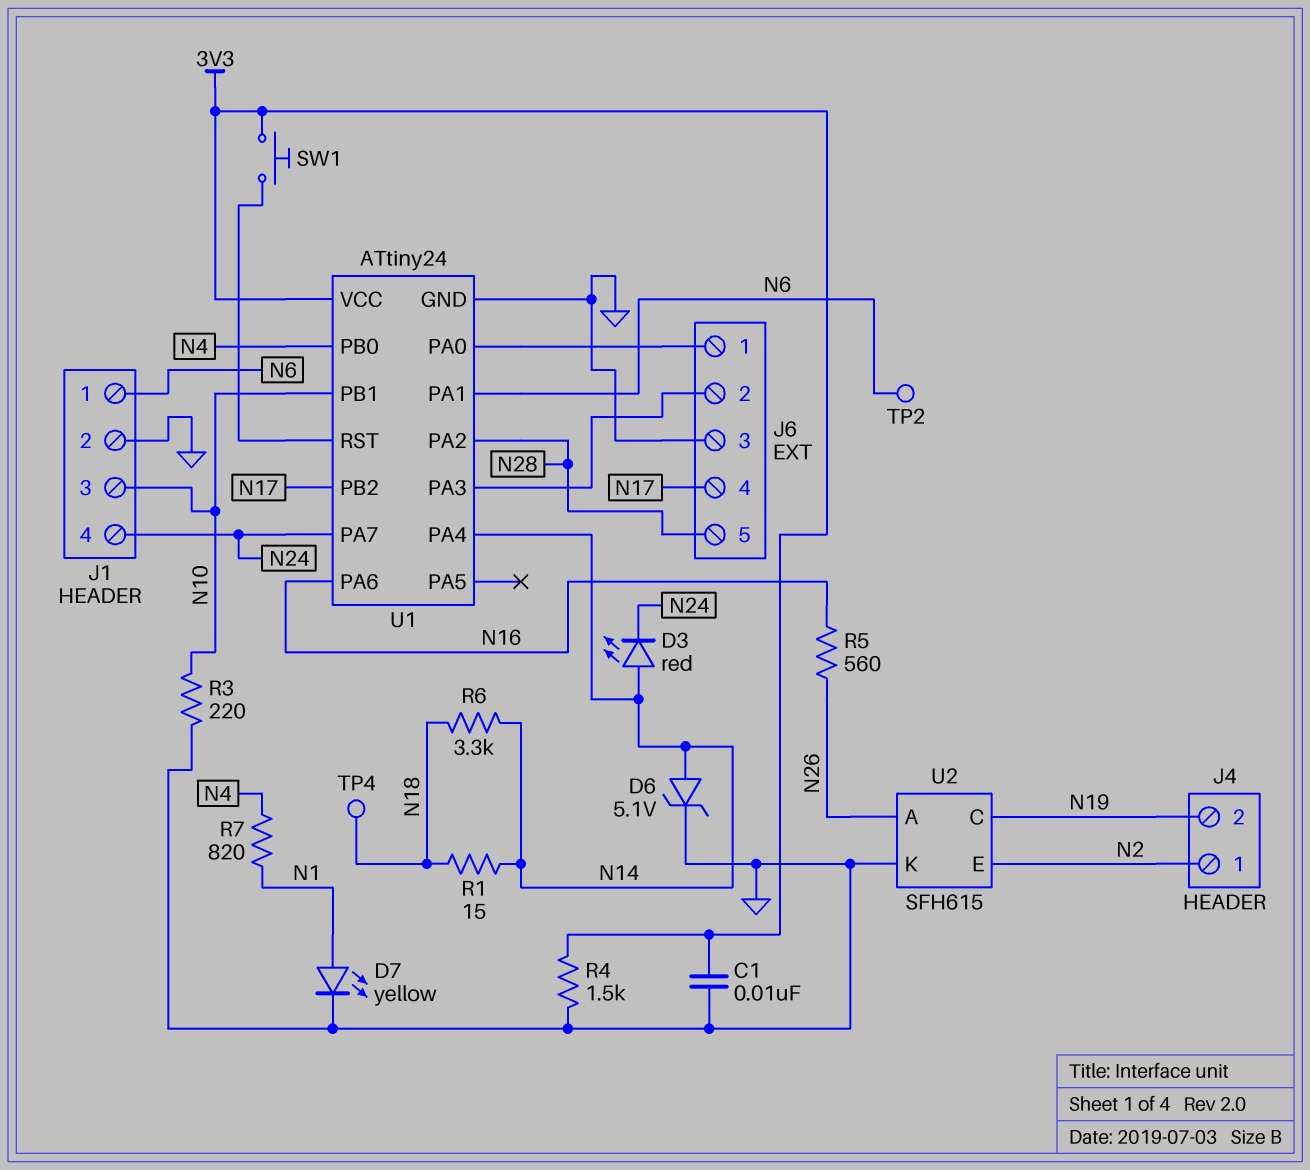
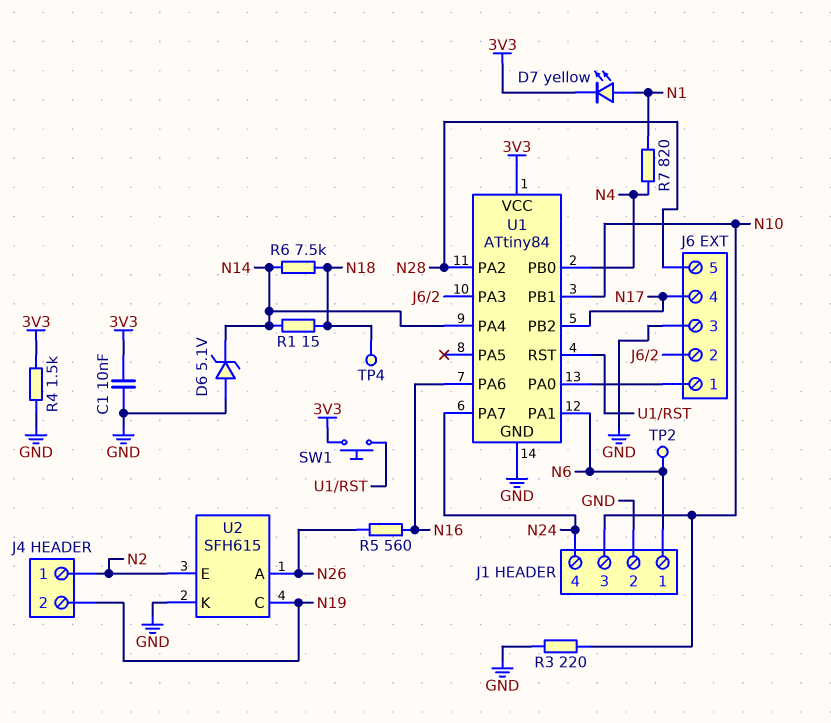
D3: LED red (A N14, K N24) -> none
D6: zener 5.1V (A N14, K GND) -> zener 5.1V (A GND, K N14)
D7: LED yellow (A N1, K GND) -> LED yellow (A N1, K 3V3)
R6: 3.3k (N14, N18) -> 7.5k (N14, N18)
U1: ATtiny24 -> ATtiny84

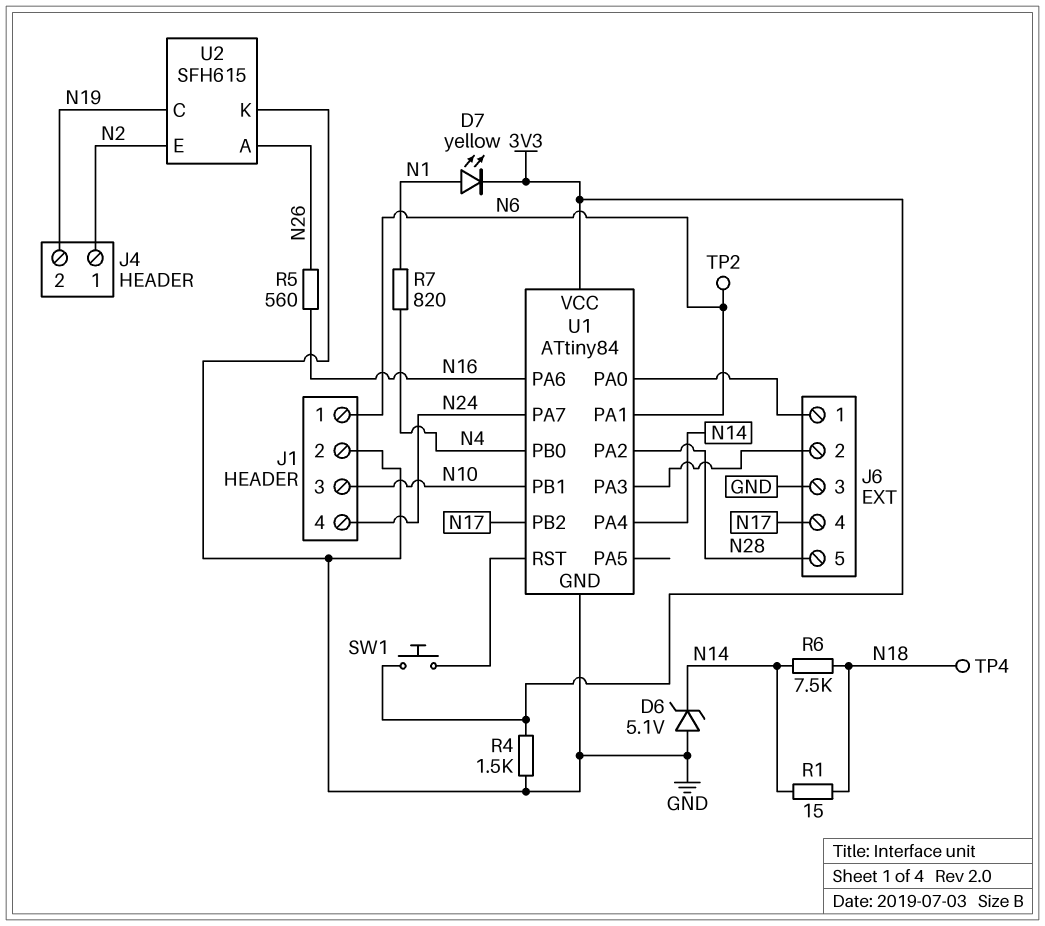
C1: 10nF (3V3, GND) -> none
R3: 220 (GND, N10) -> none

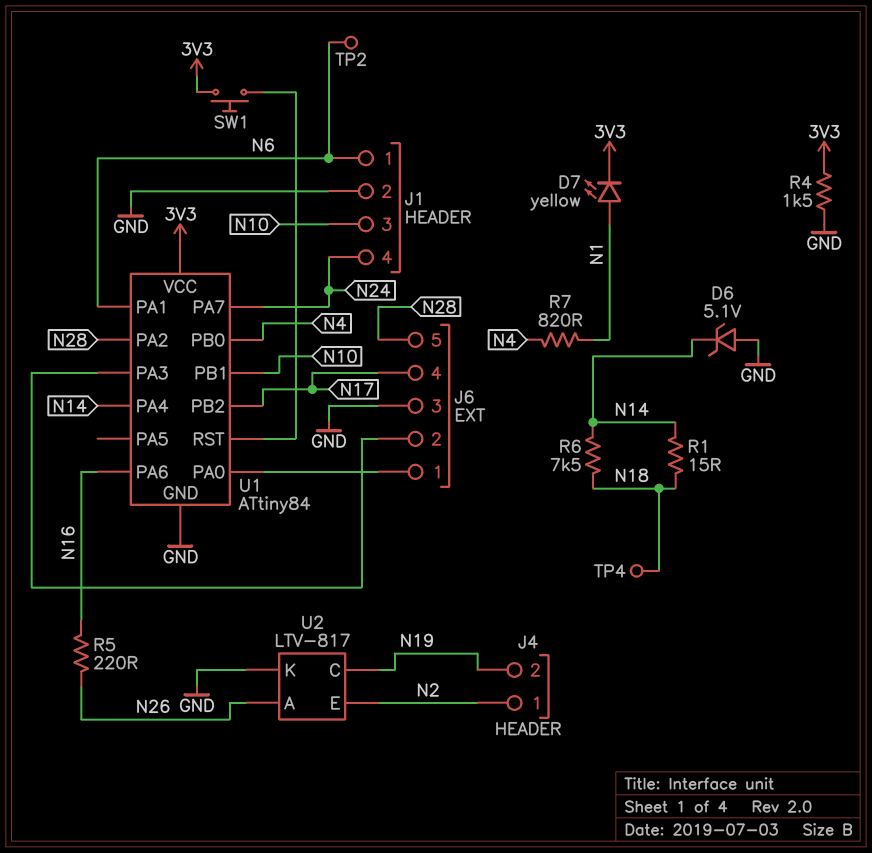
R5: 560 (N16, N26) -> 220 (N16, N26)
U2: SFH615 -> LTV-817

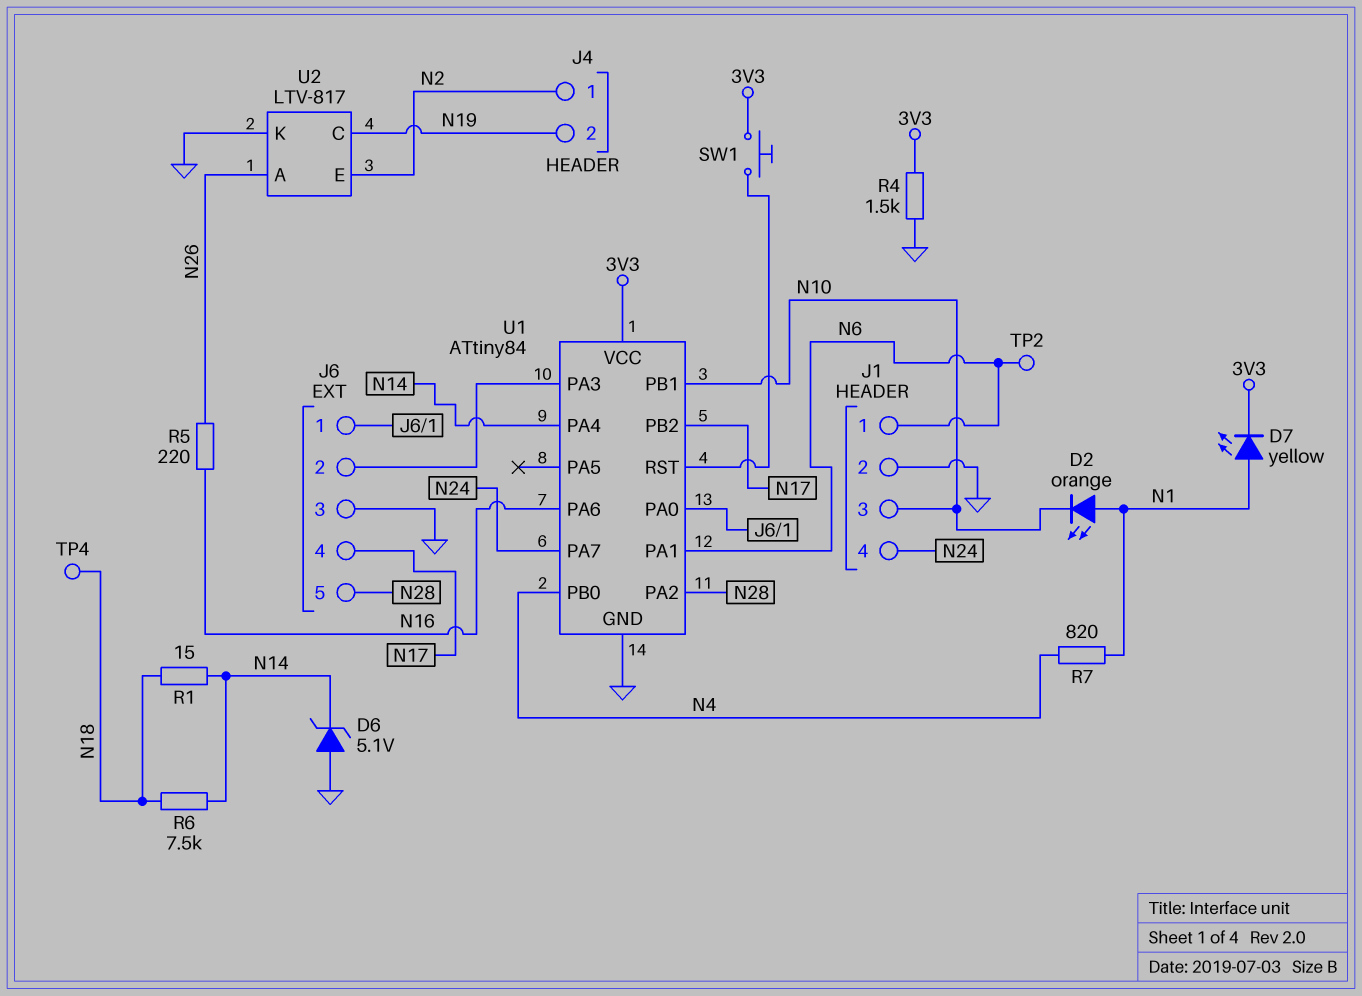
D2: none -> LED orange (A N1, K N10)

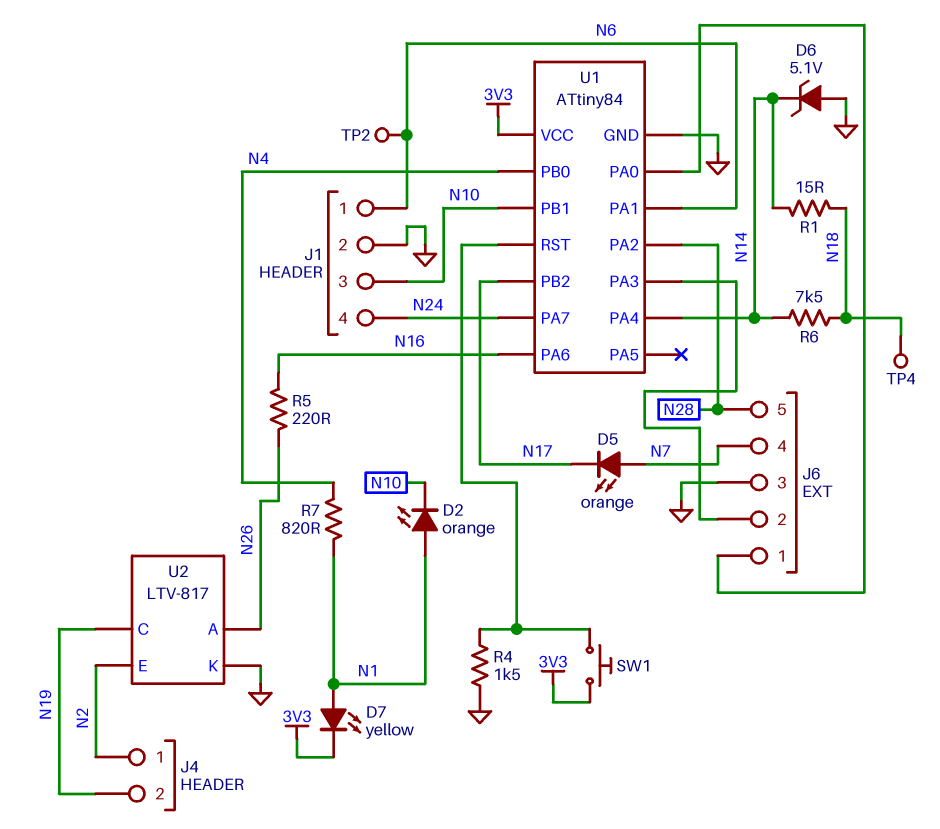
D5: none -> LED orange (A N7, K N17)
J6 pin 4: N17 -> N7
R4: 1.5k (3V3, GND) -> 1.5k (GND, U1/RST)

